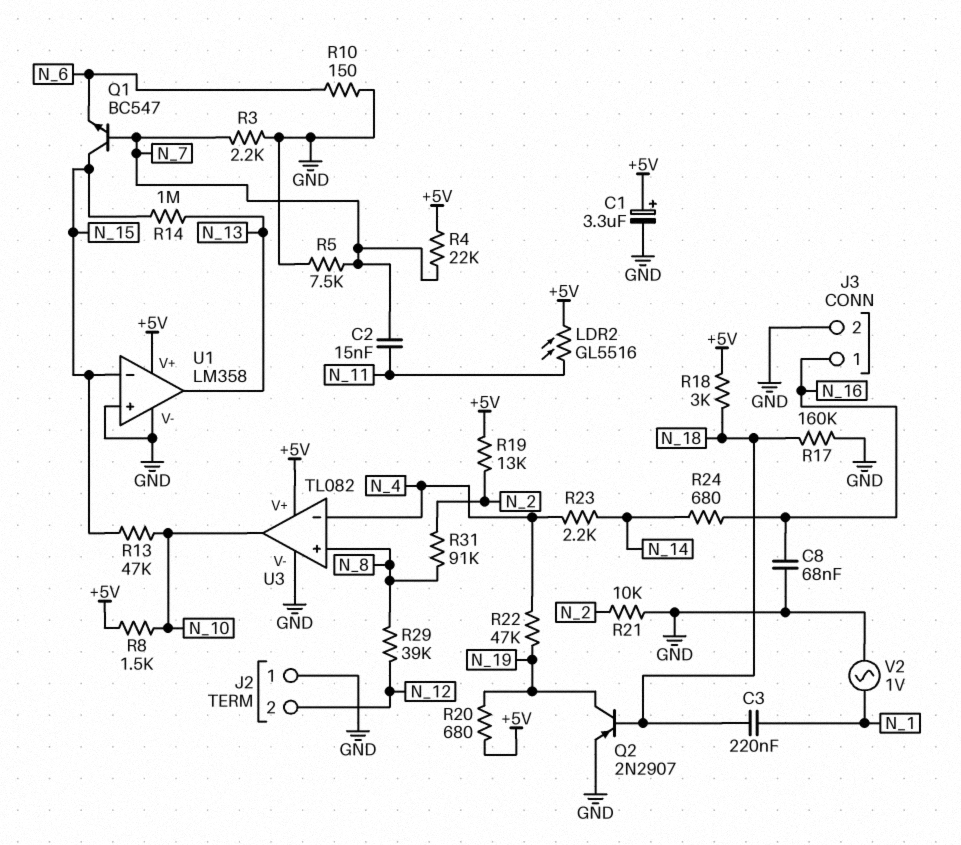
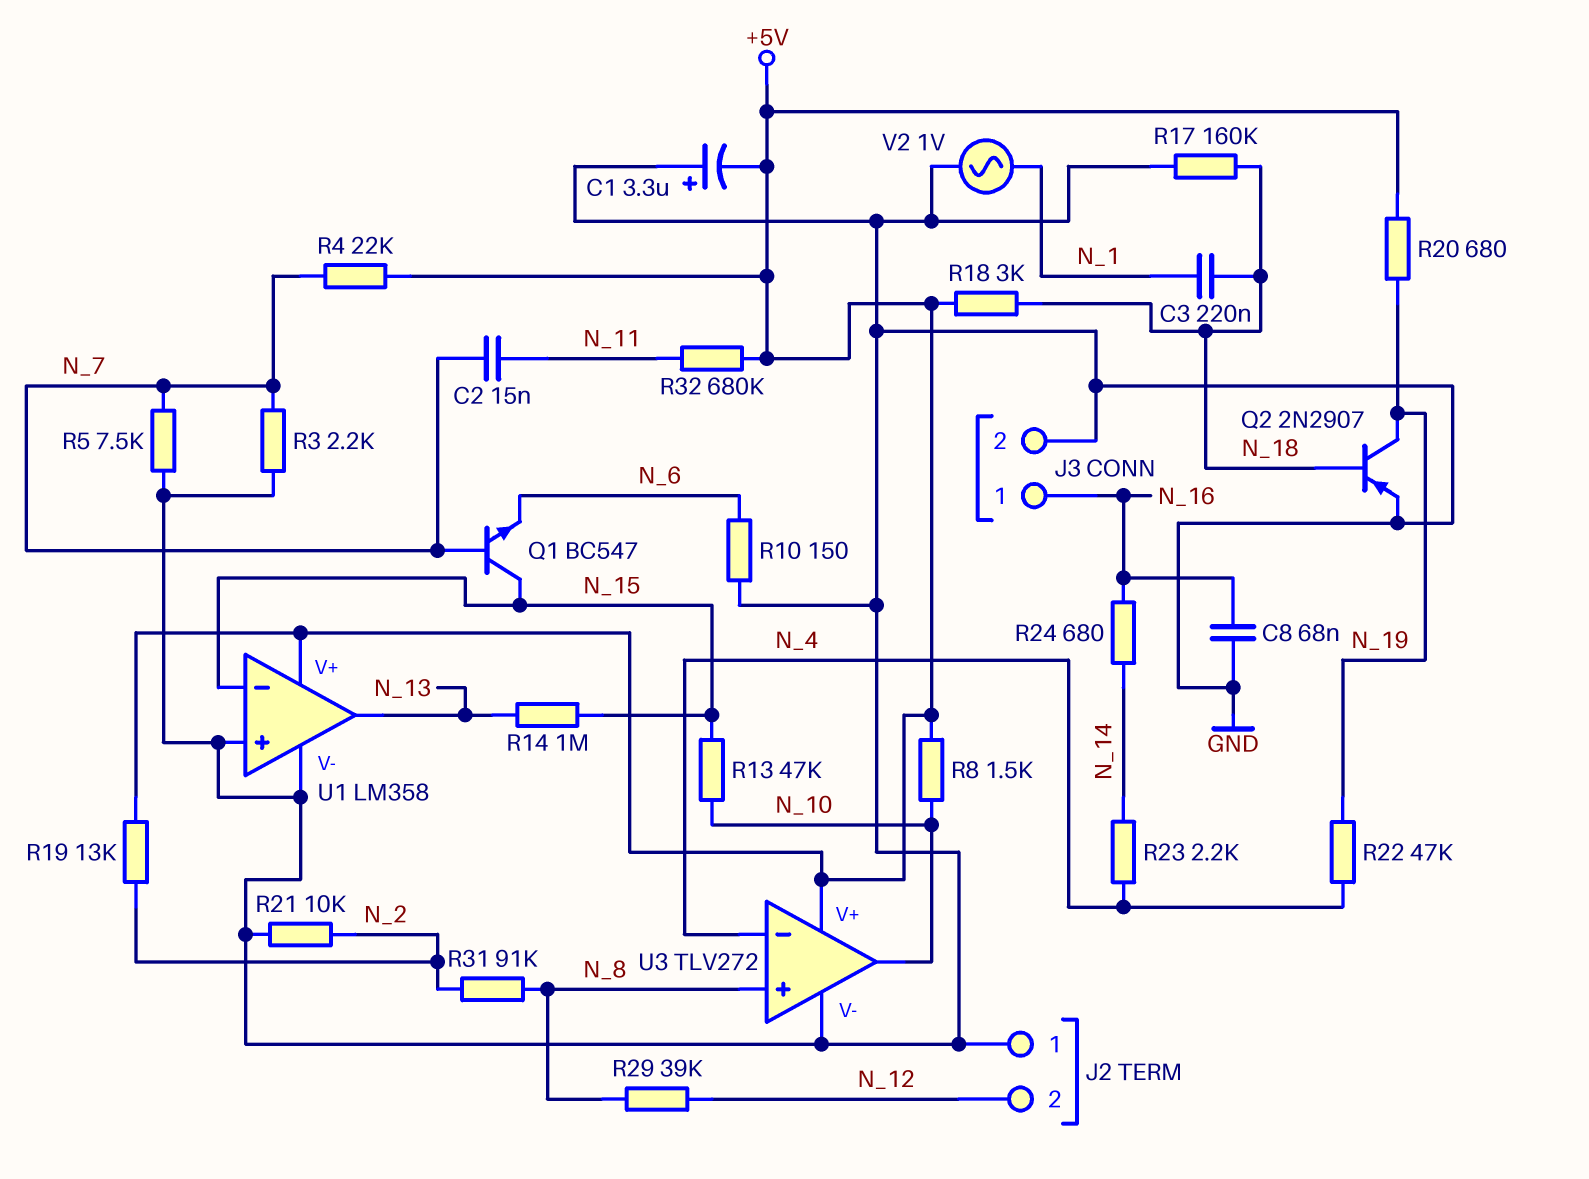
C1: 3.3uF (plus +5V, minus GND) -> 3.3uF (plus GND, minus +5V)
LDR2: GL5516 (+5V, N_11) -> none
R32: none -> 680k (+5V, N_11)
U3: TL082 -> TLV272

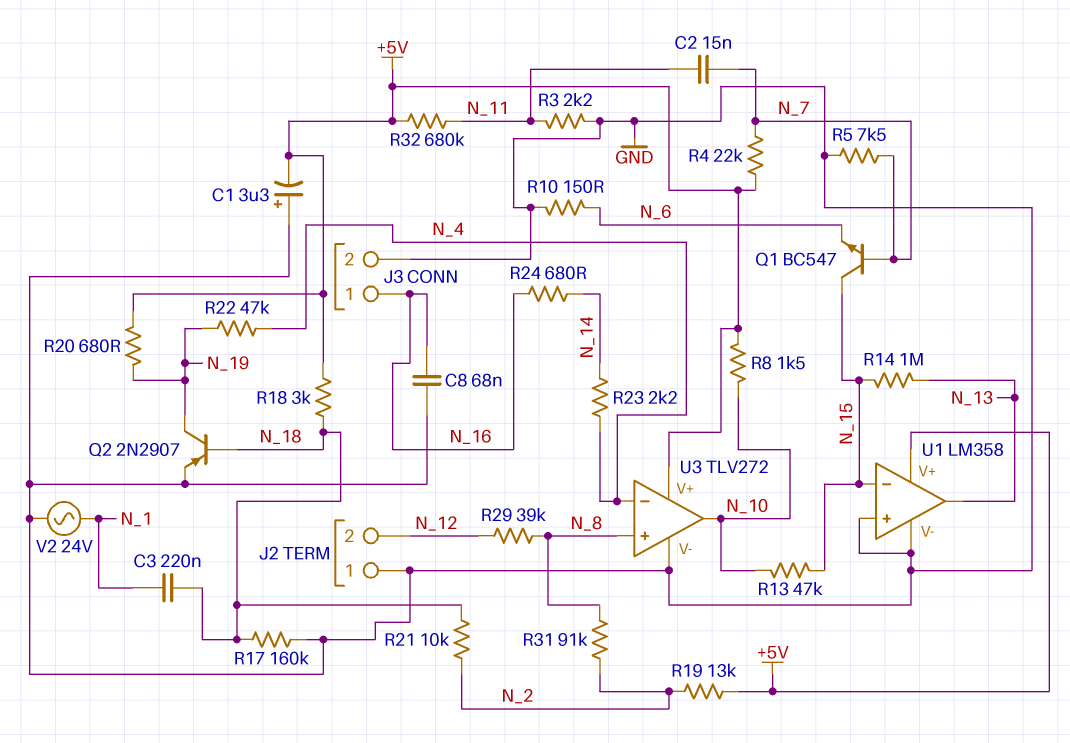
R3: 2.2k (GND, N_7) -> 2.2k (GND, N_11)
R21: 10k (GND, N_2) -> 10k (N_2, N_18)
V2: AC 1V (GND, N_1) -> AC 24V (GND, N_1)

